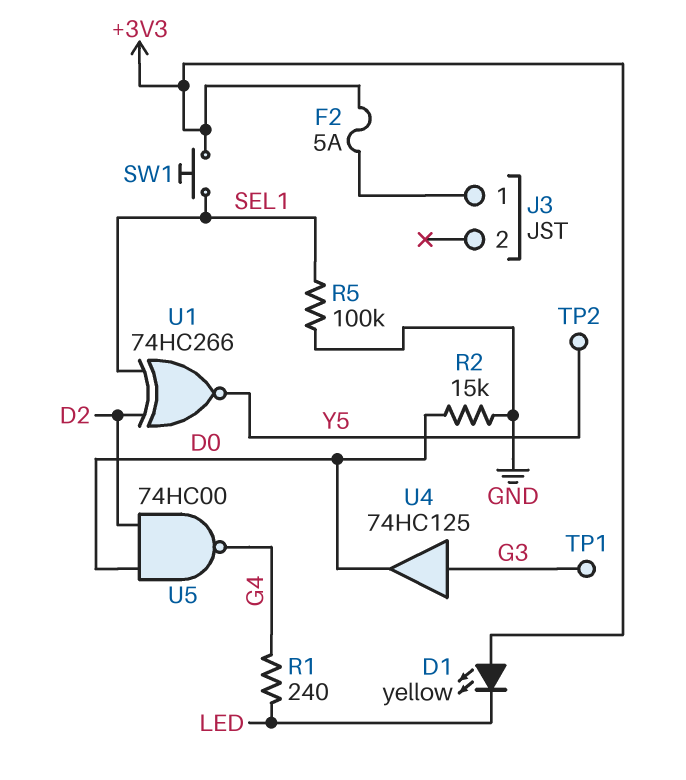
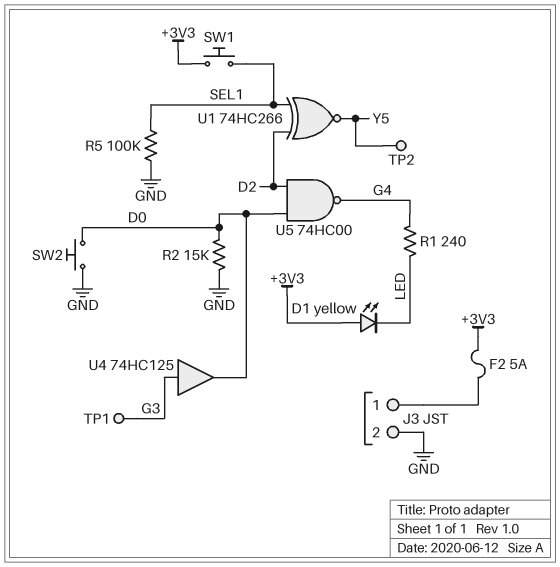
J3 pin 2: none -> GND
SW2: none -> button (D0, GND)

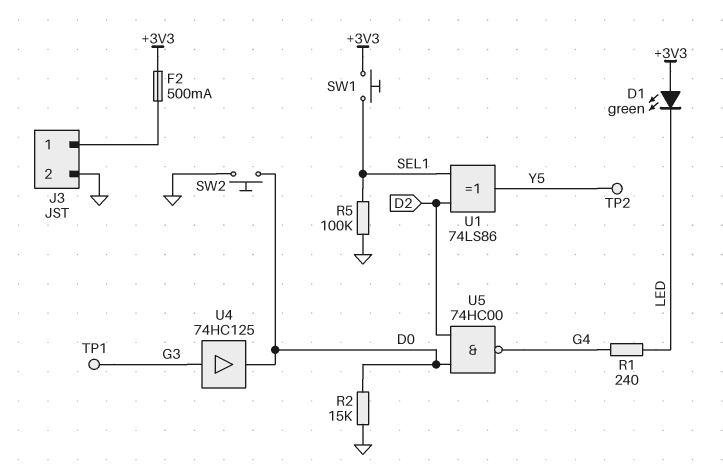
D1: LED yellow (A +3V3, K LED) -> LED green (A +3V3, K LED)
F2: 5A (+3V3, J3/1) -> 500mA (+3V3, J3/1)
U1: XNOR 74HC266 (in D2, in SEL1, out Y5) -> XOR 74LS86 (in D2, in SEL1, out Y5)

